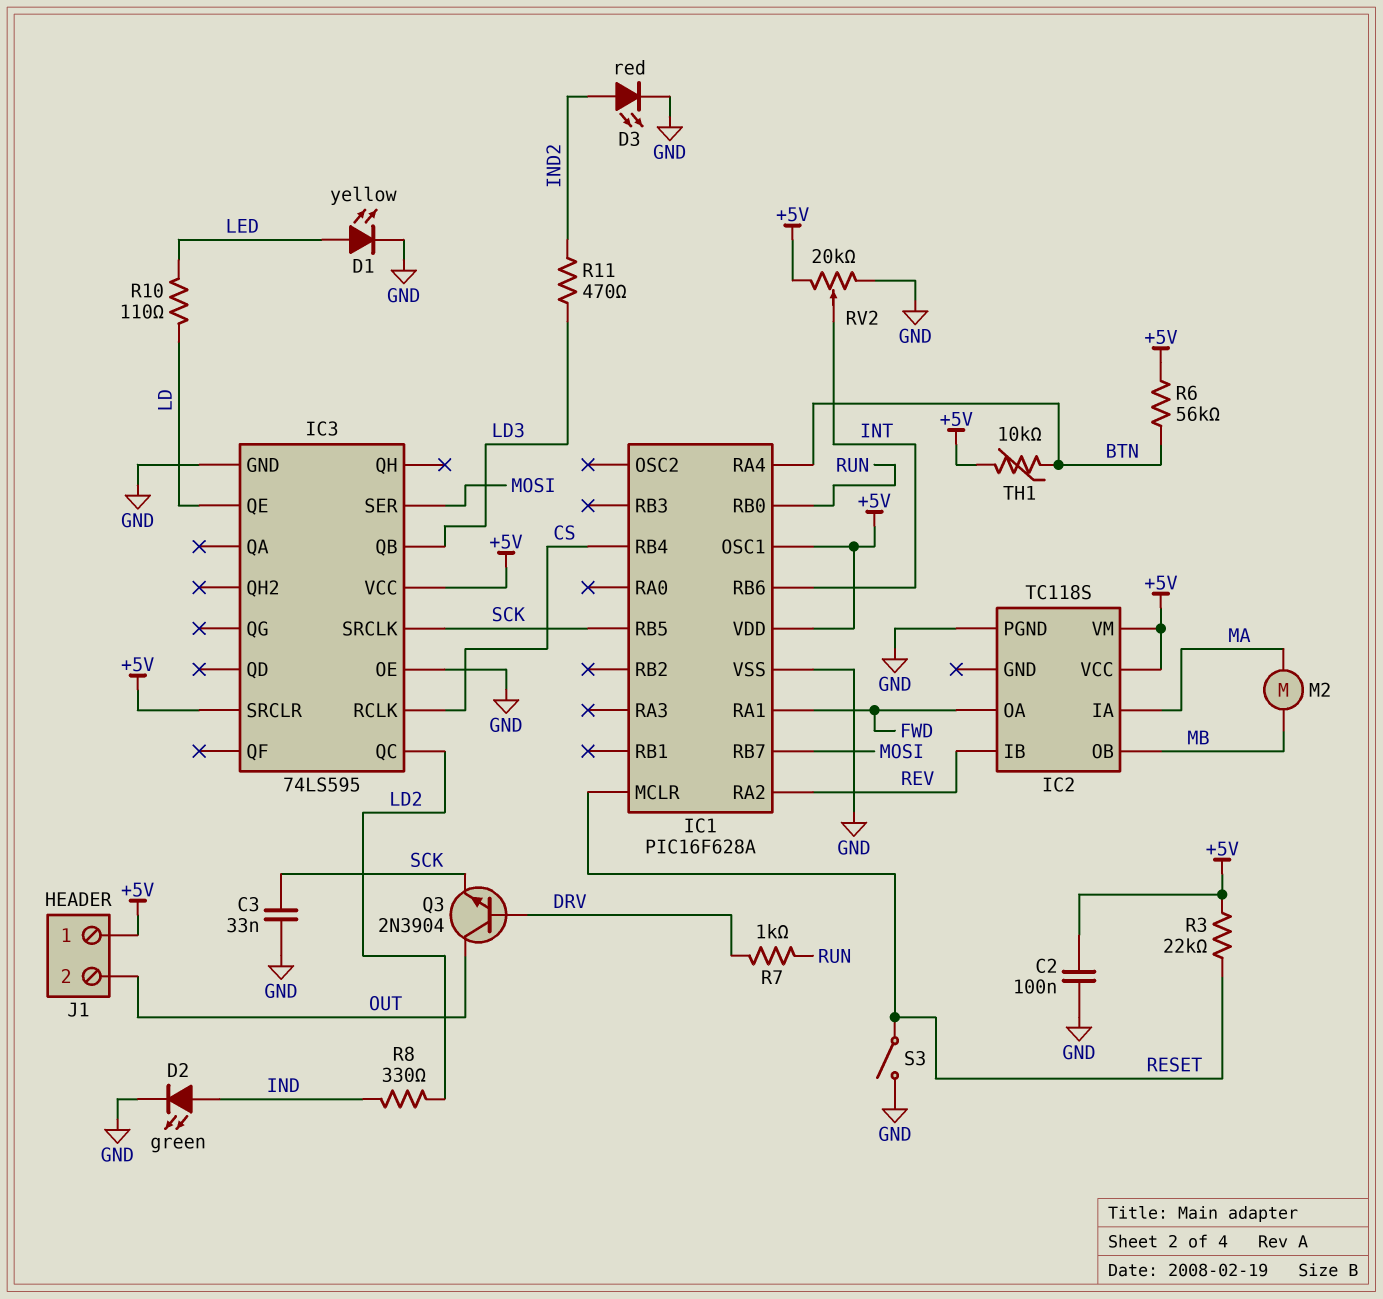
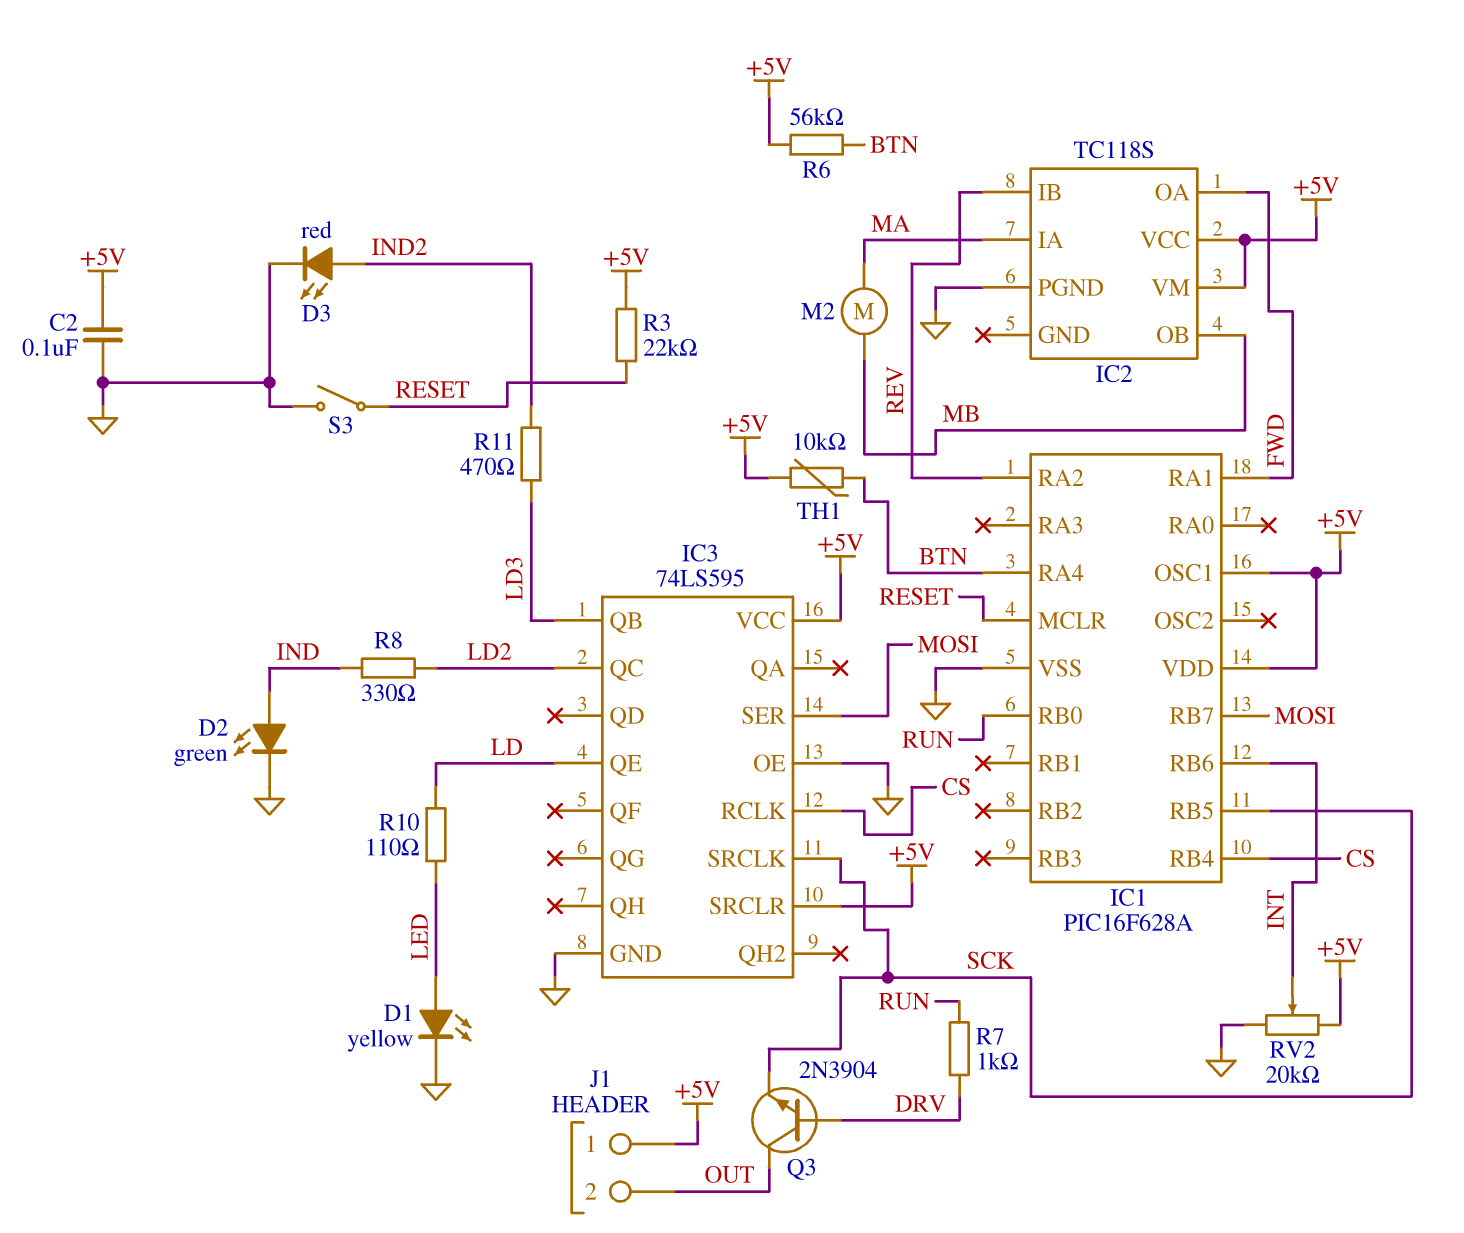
C3: 33nF (GND, SCK) -> none

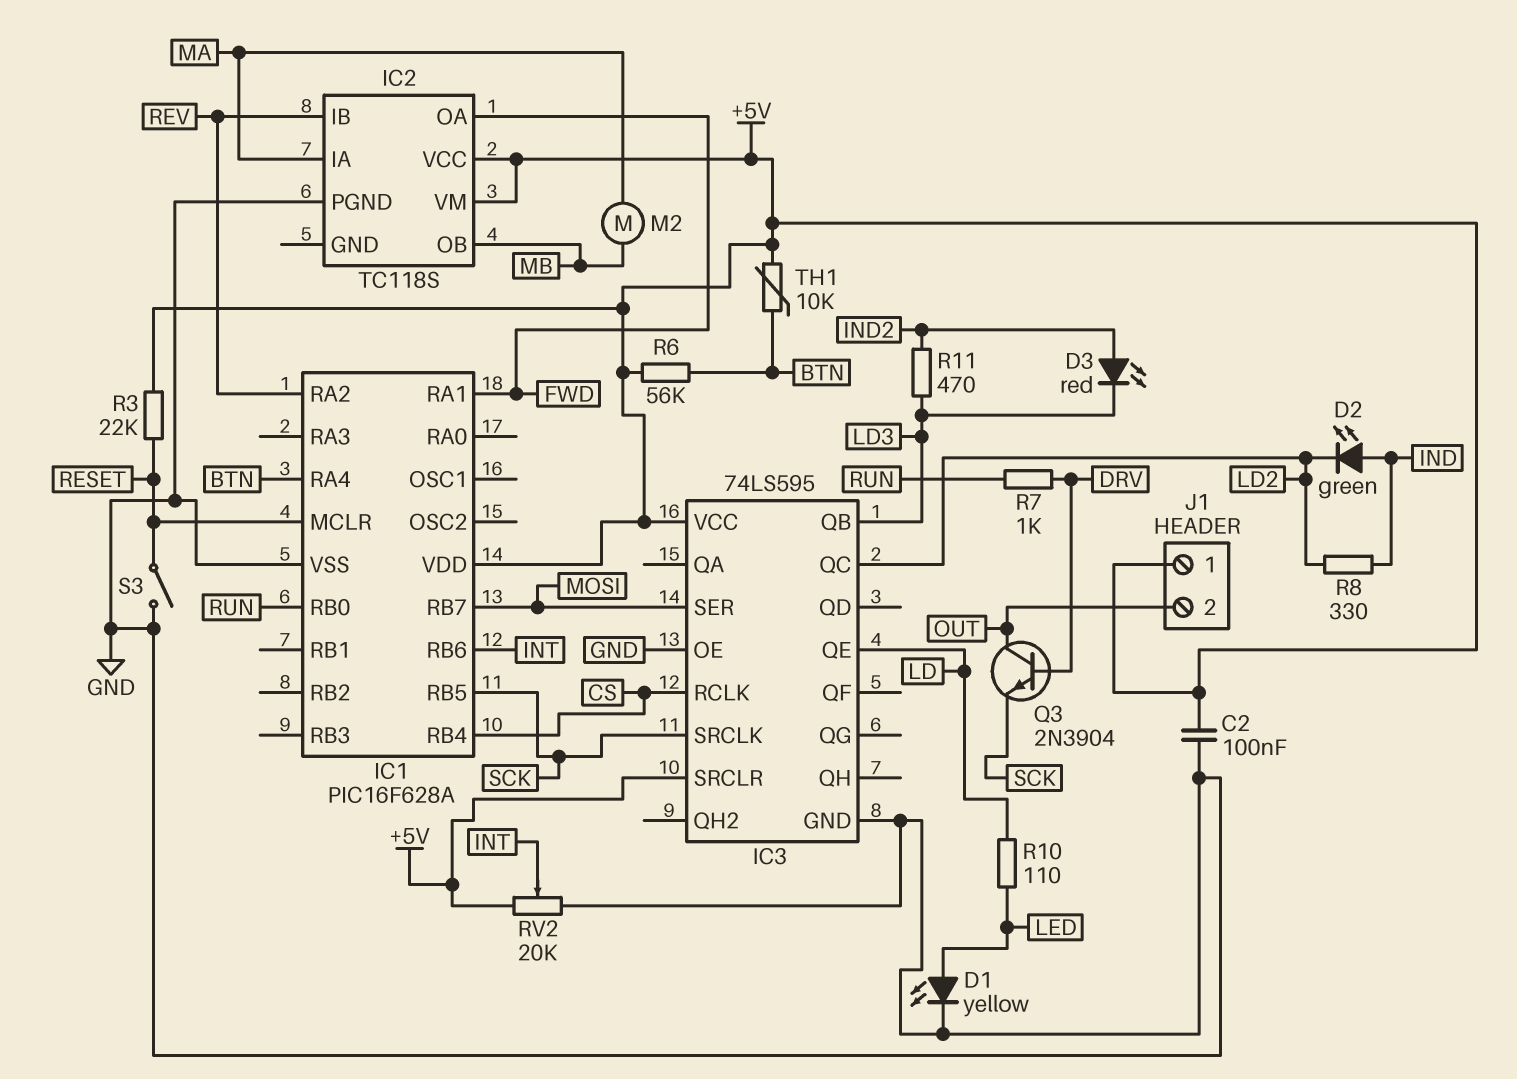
D2: LED green (A IND, K GND) -> LED green (A IND, K LD2)
D3: LED red (A IND2, K GND) -> LED red (A IND2, K LD3)
IC1 pin OSC1: +5V -> none

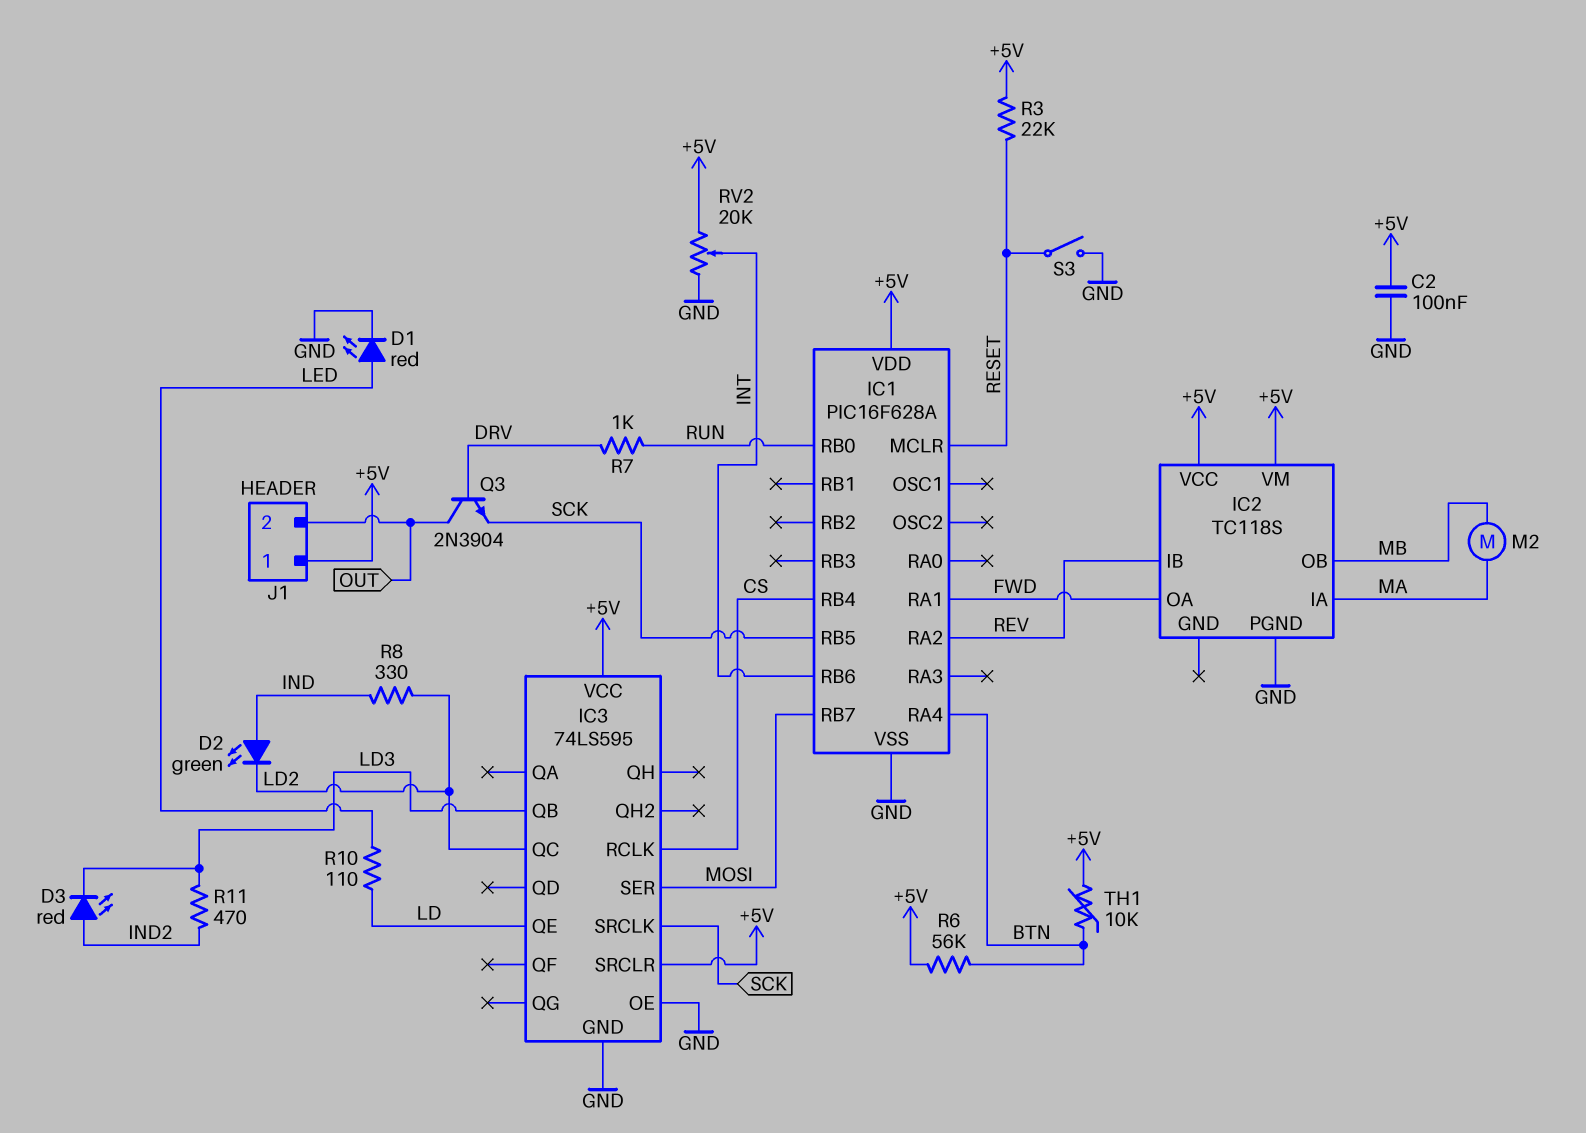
D1: LED yellow (A LED, K GND) -> LED red (A LED, K GND)

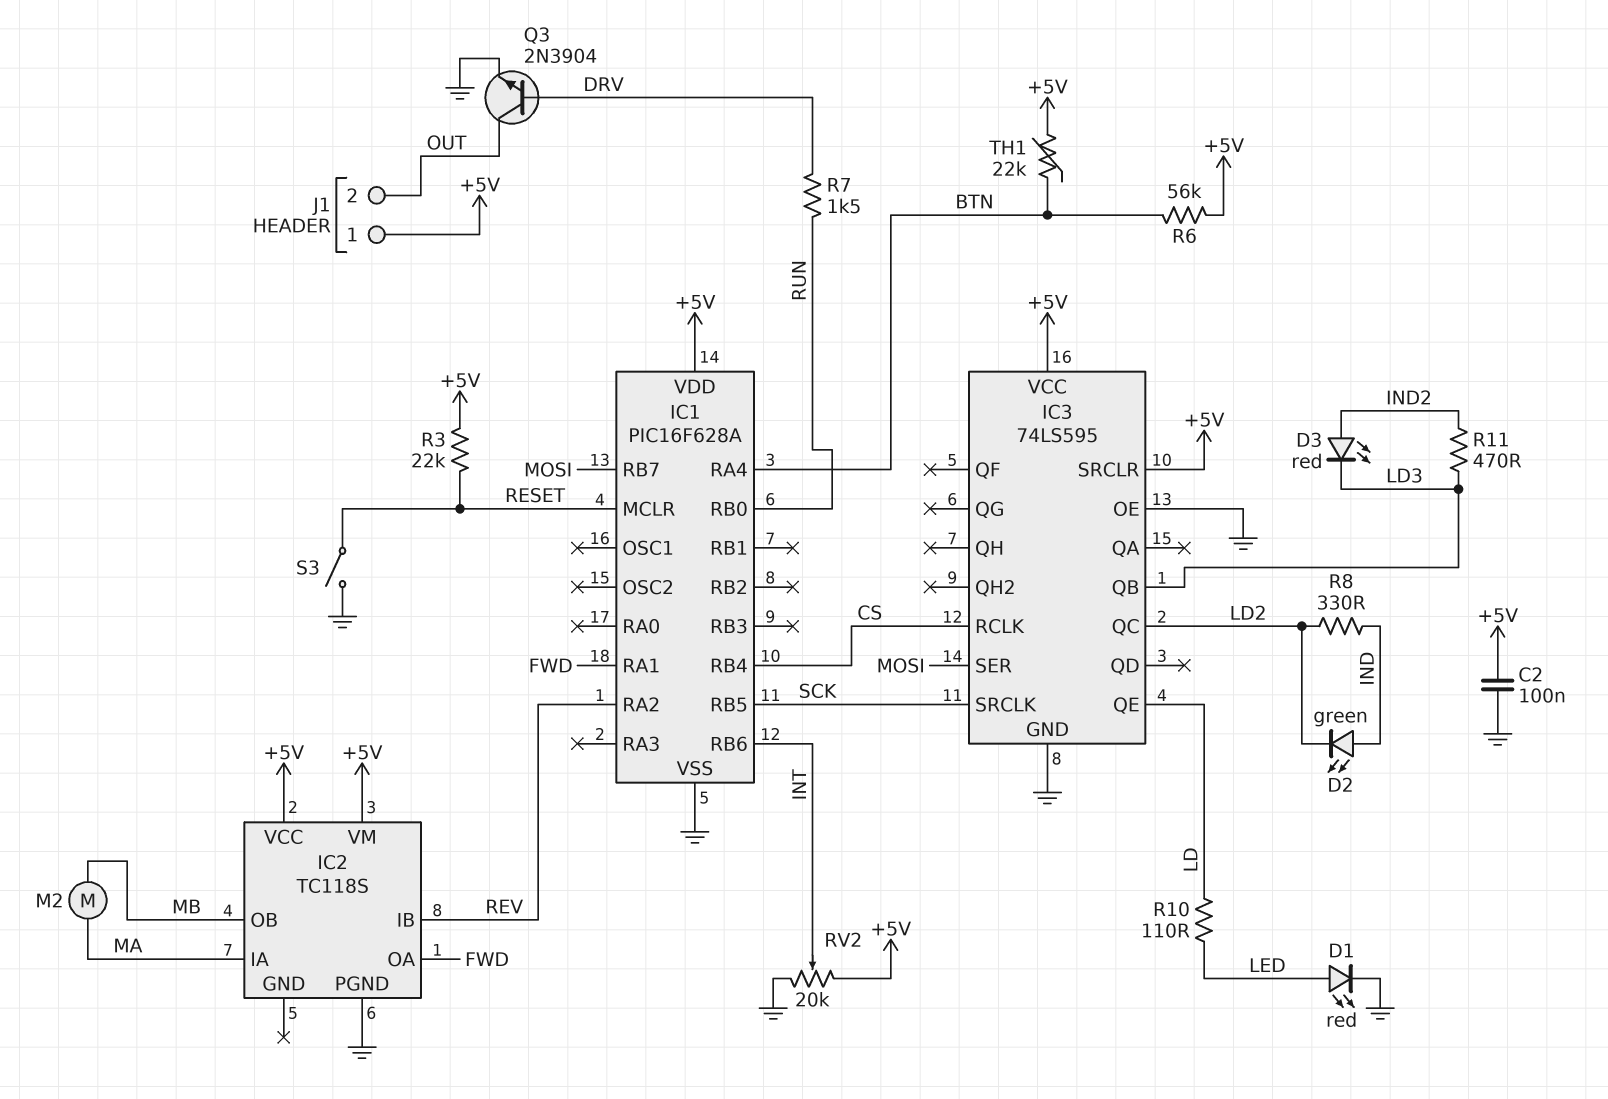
Q3: NPN 2N3904 (B DRV, C OUT, E SCK) -> NPN 2N3904 (B DRV, C OUT, E GND)
R7: 1k (DRV, RUN) -> 1.5k (DRV, RUN)
TH1: 10k (+5V, BTN) -> 22k (+5V, BTN)

